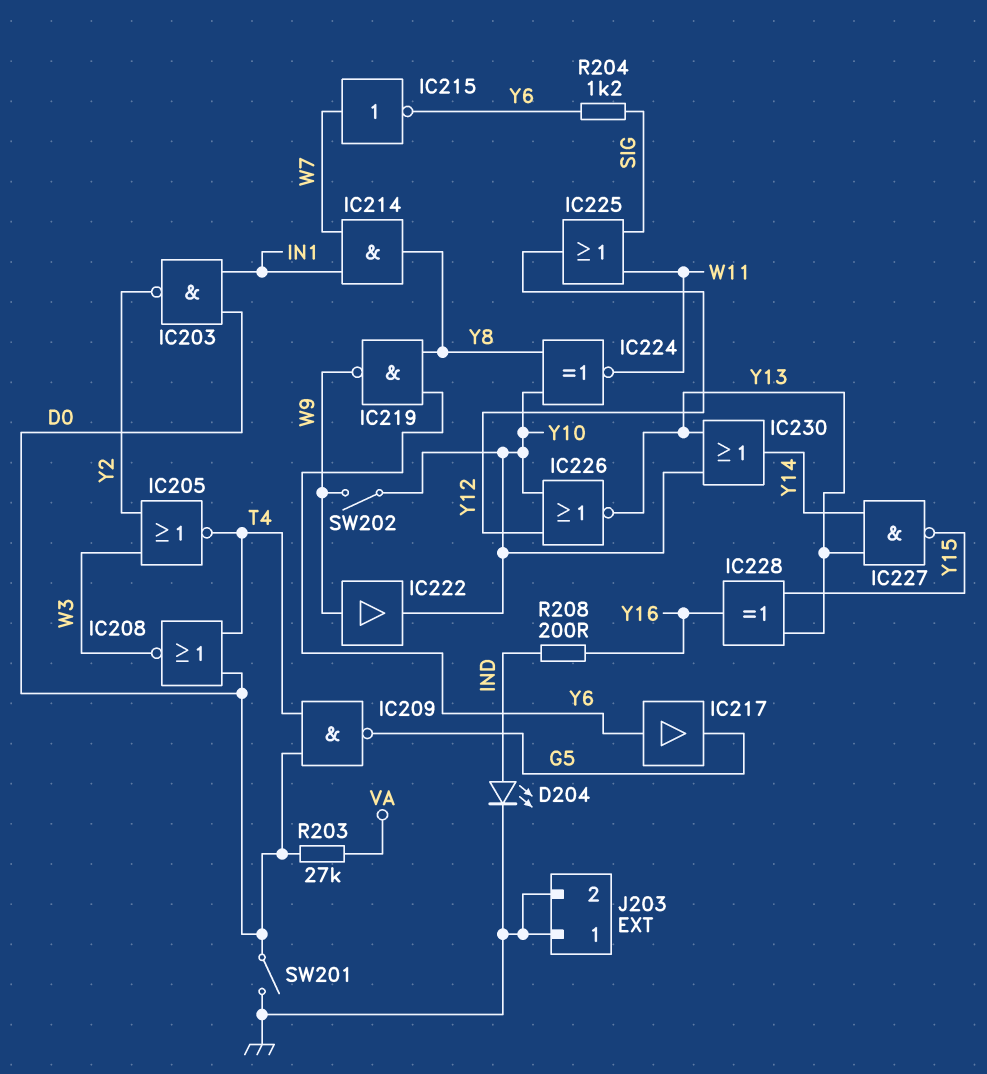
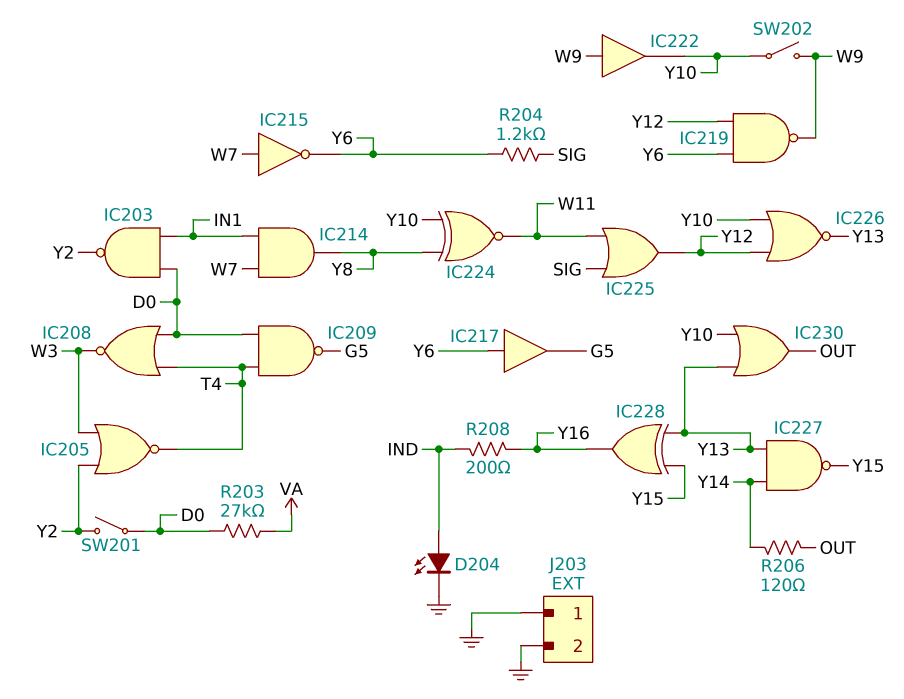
IC219: NAND (in Y6, in Y8, out W9) -> NAND (in Y6, in Y12, out W9)
IC230: OR (in Y10, in Y13, out Y14) -> OR (in Y10, in Y13, out OUT)
R206: none -> 120 (OUT, Y14)
SW201: switch (D0, GND) -> switch (D0, Y2)

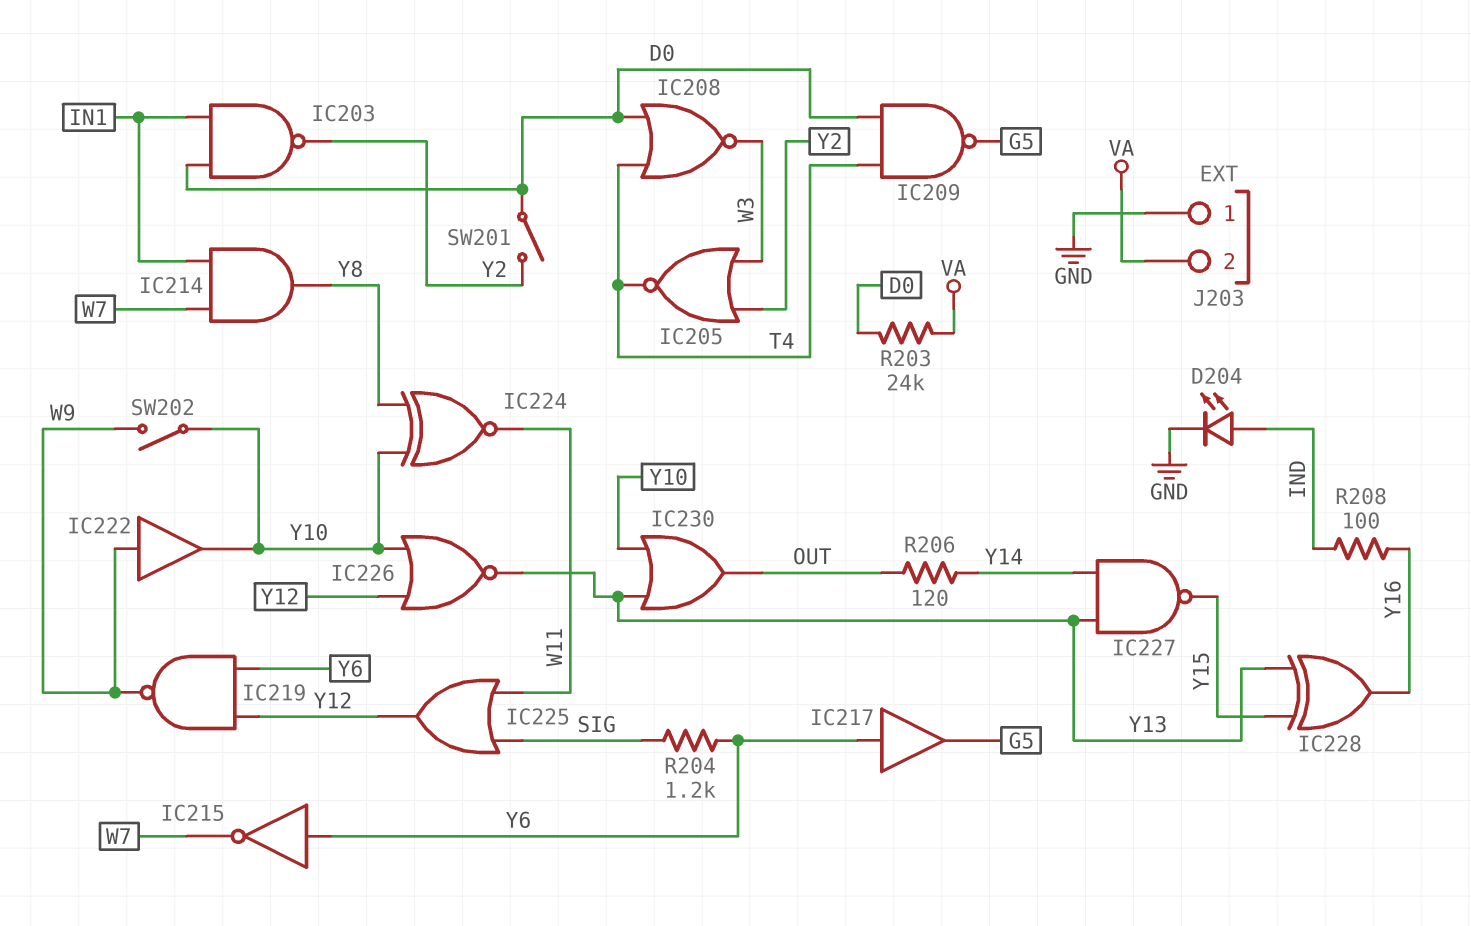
IC215: NOT (in W7, out Y6) -> NOT (in Y6, out W7)
J203 pin 2: GND -> VA
R203: 27k (D0, VA) -> 24k (D0, VA)
R208: 200 (IND, Y16) -> 100 (IND, Y16)

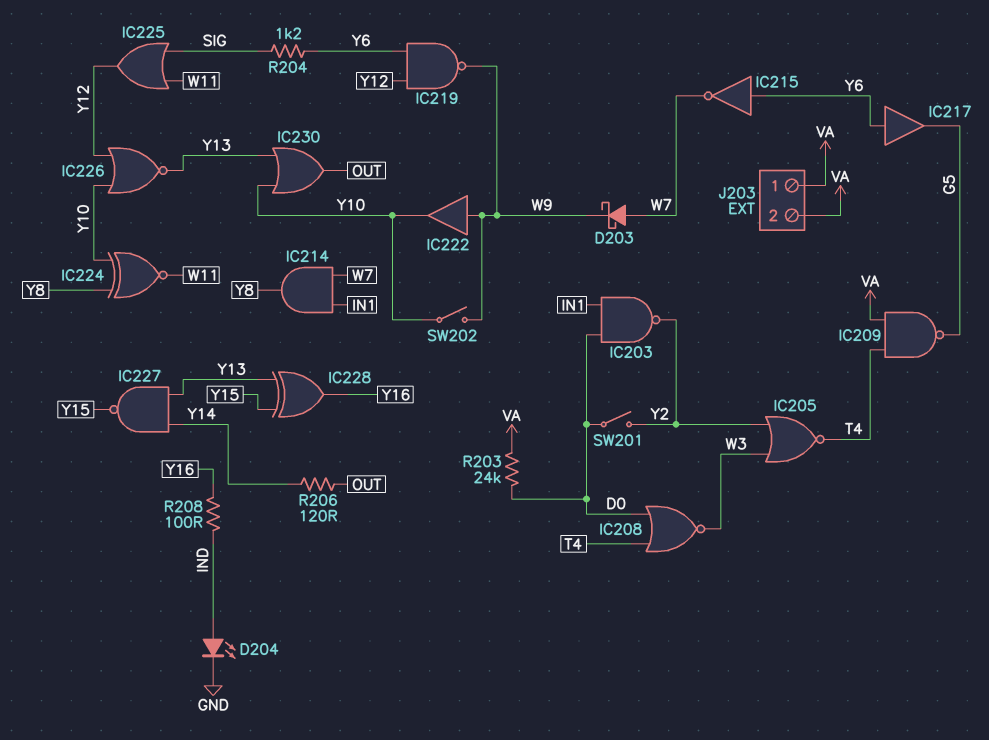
D203: none -> schottky (A W7, K W9)
IC209: NAND (in D0, in T4, out G5) -> NAND (in T4, in VA, out G5)
J203 pin 1: GND -> VA

